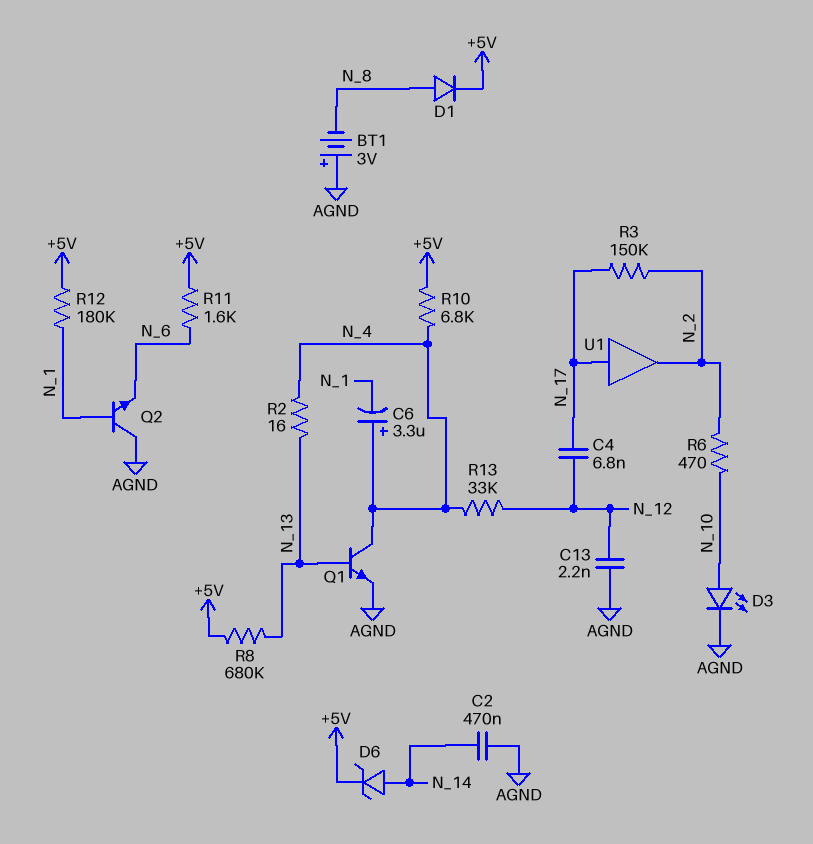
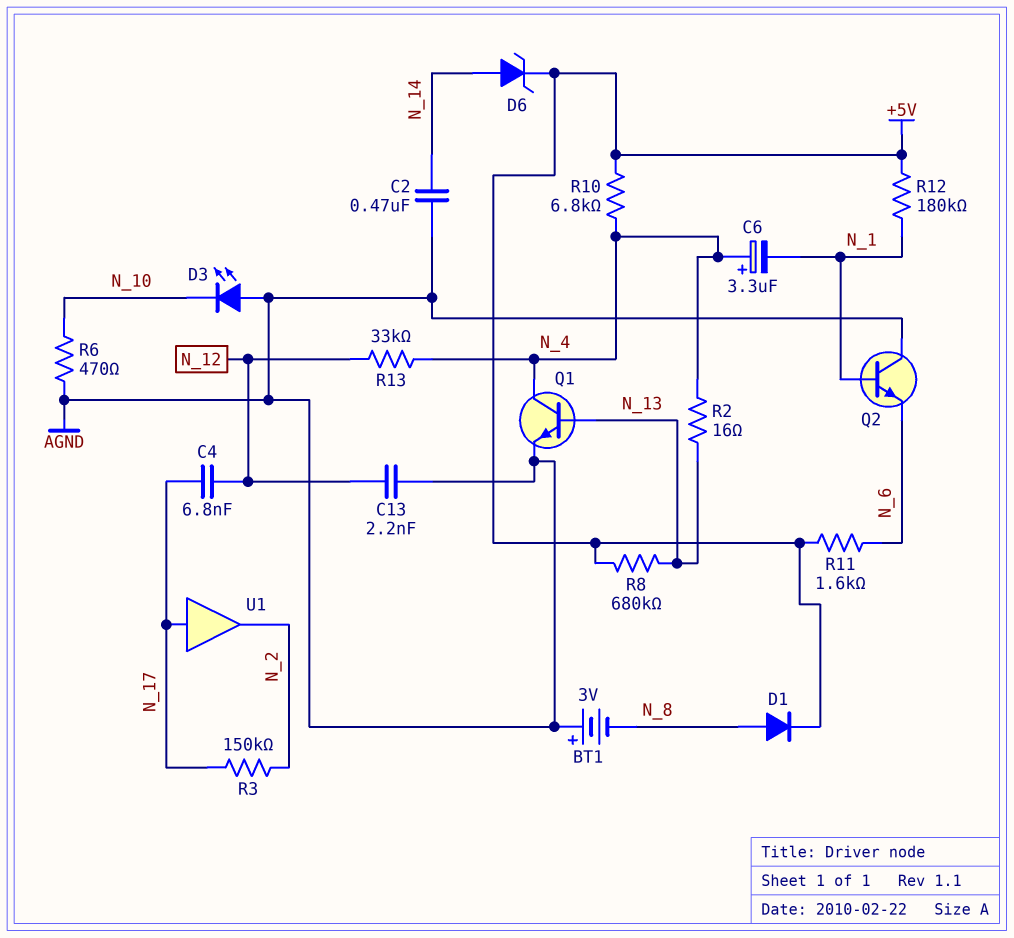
D3: LED (A N_10, K AGND) -> LED (A AGND, K N_10)
R6: 470 (N_2, N_10) -> 470 (AGND, N_10)

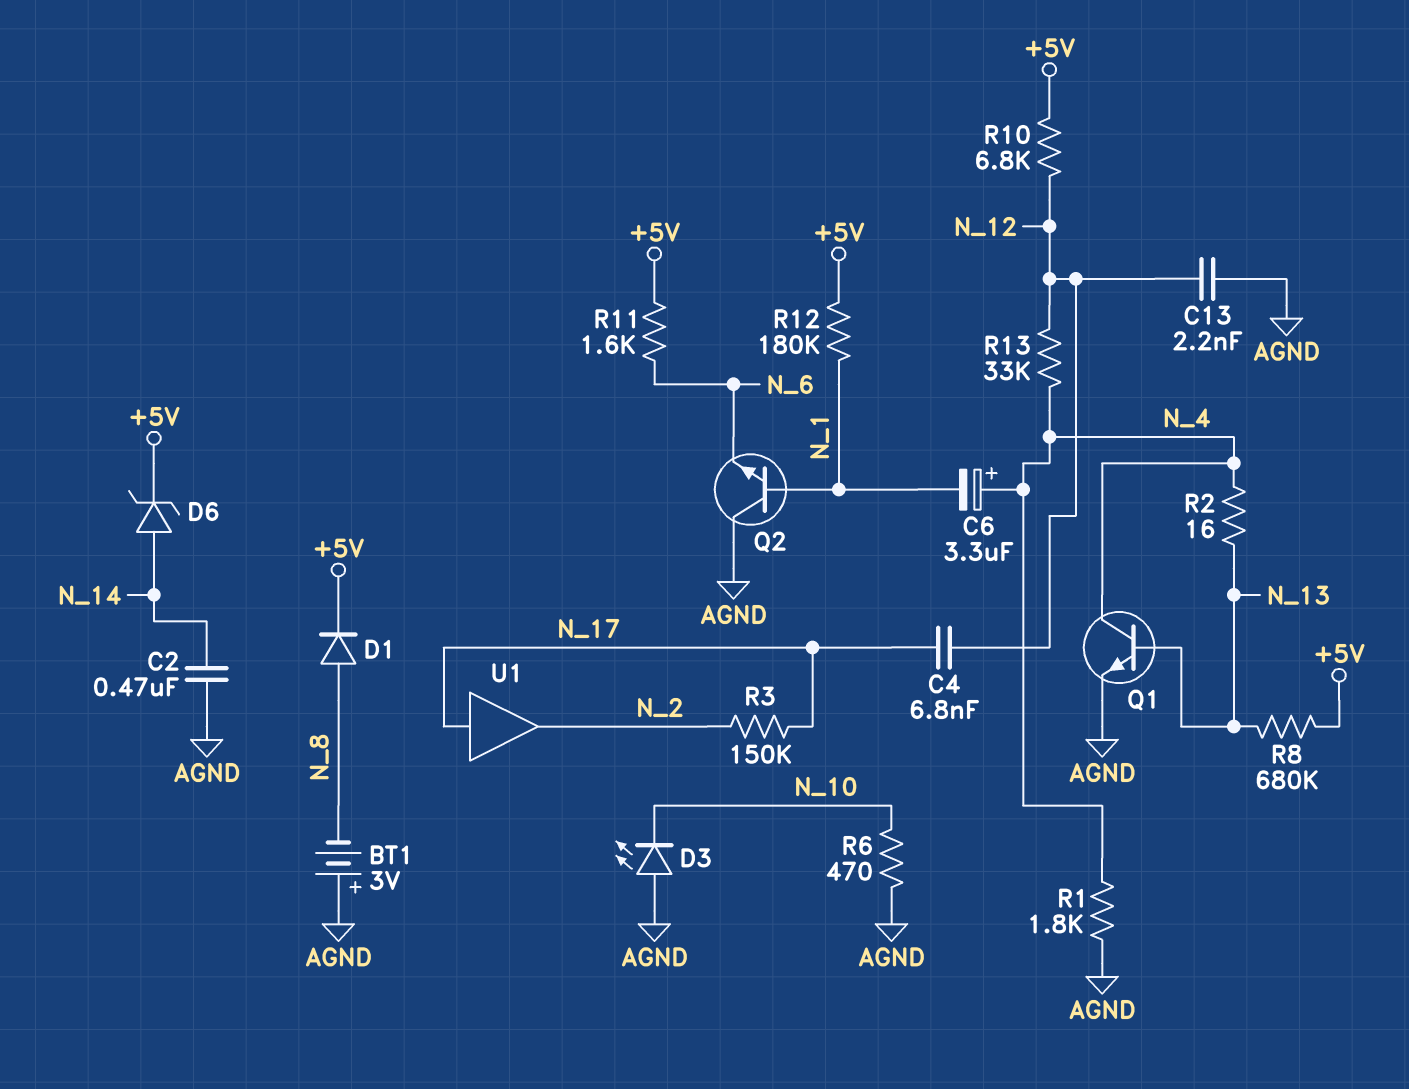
R1: none -> 1.8k (AGND, N_4)
R10: 6.8k (+5V, N_4) -> 6.8k (+5V, N_12)

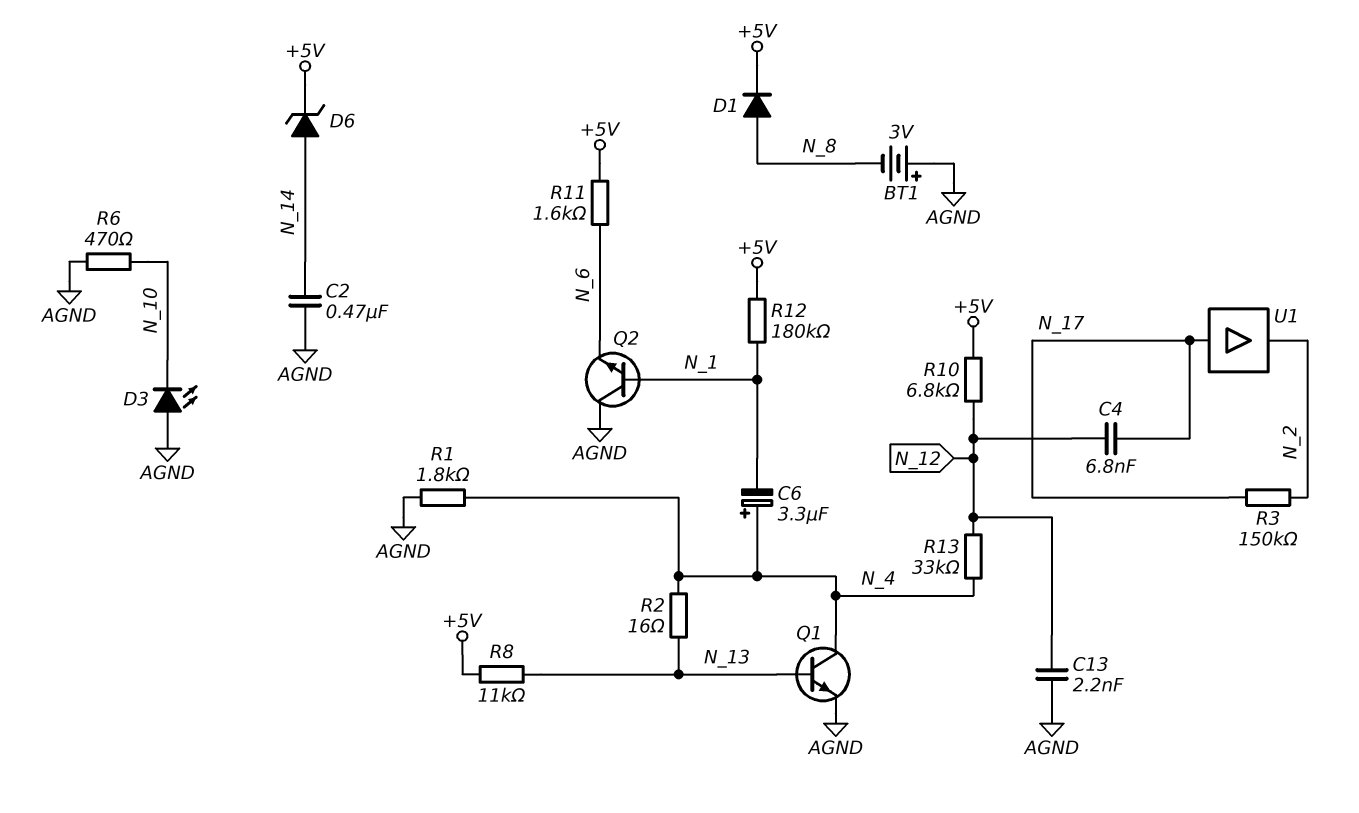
R8: 680k (+5V, N_13) -> 11k (+5V, N_13)

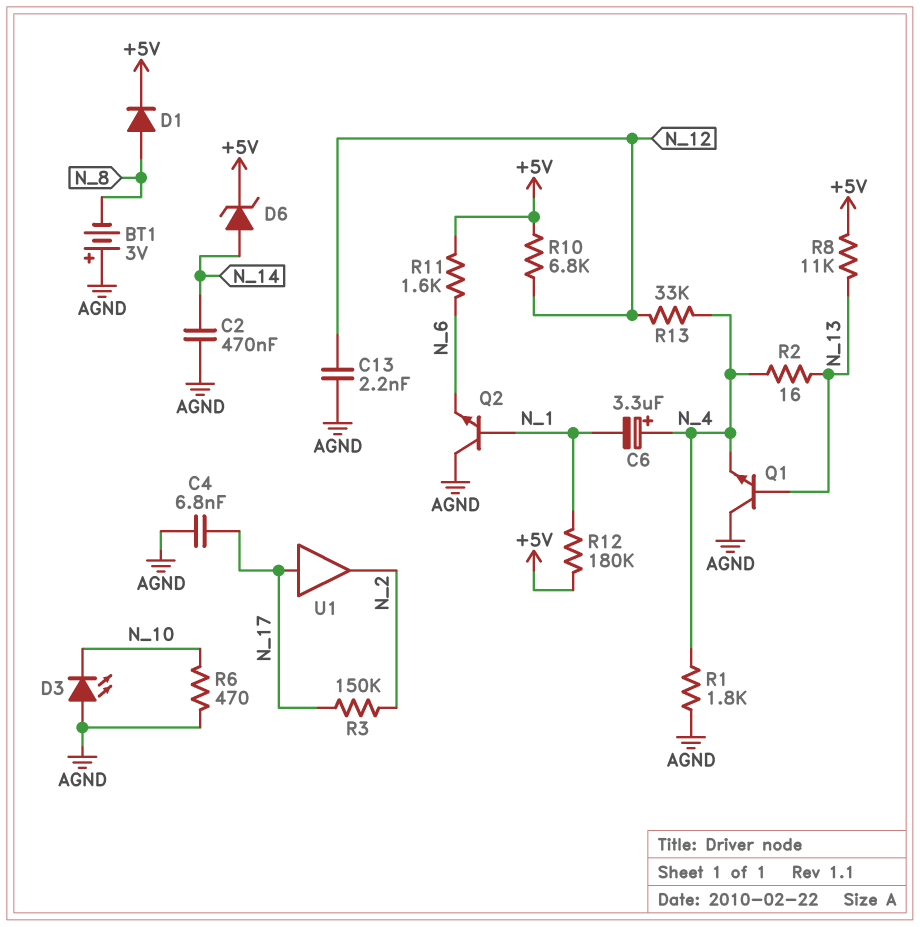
C4: 6.8nF (N_12, N_17) -> 6.8nF (AGND, N_17)
Q1: NPN (B N_13, C N_4, E AGND) -> NPN (B N_13, C AGND, E N_4)

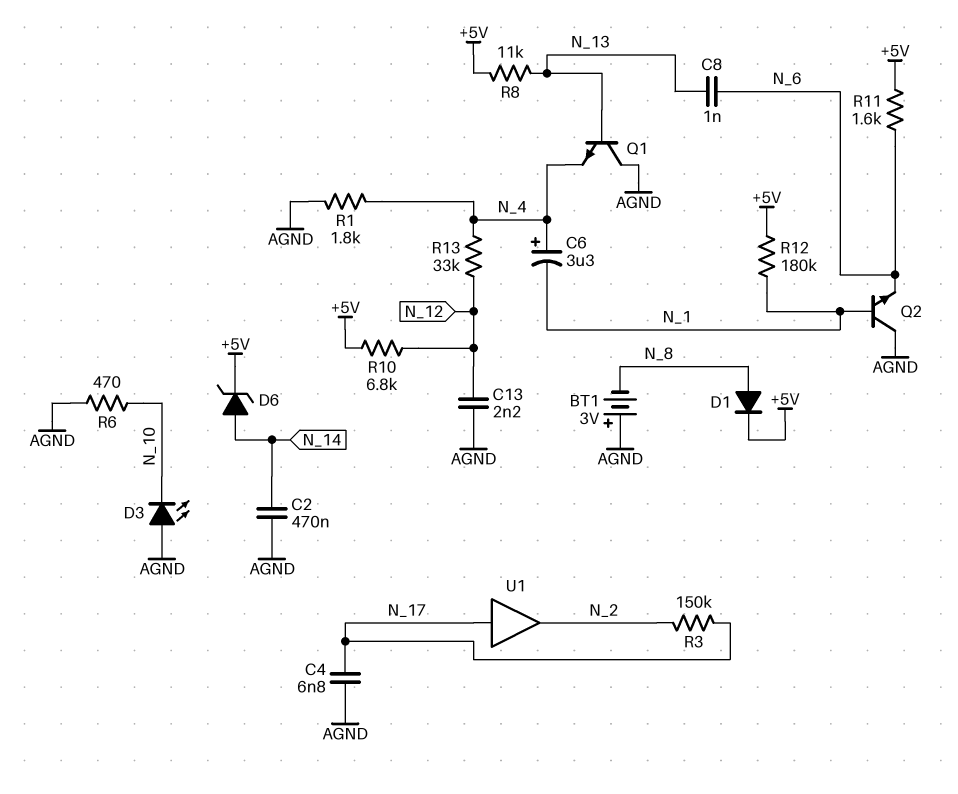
C8: none -> 1nF (N_6, N_13)
R2: 16 (N_4, N_13) -> none

